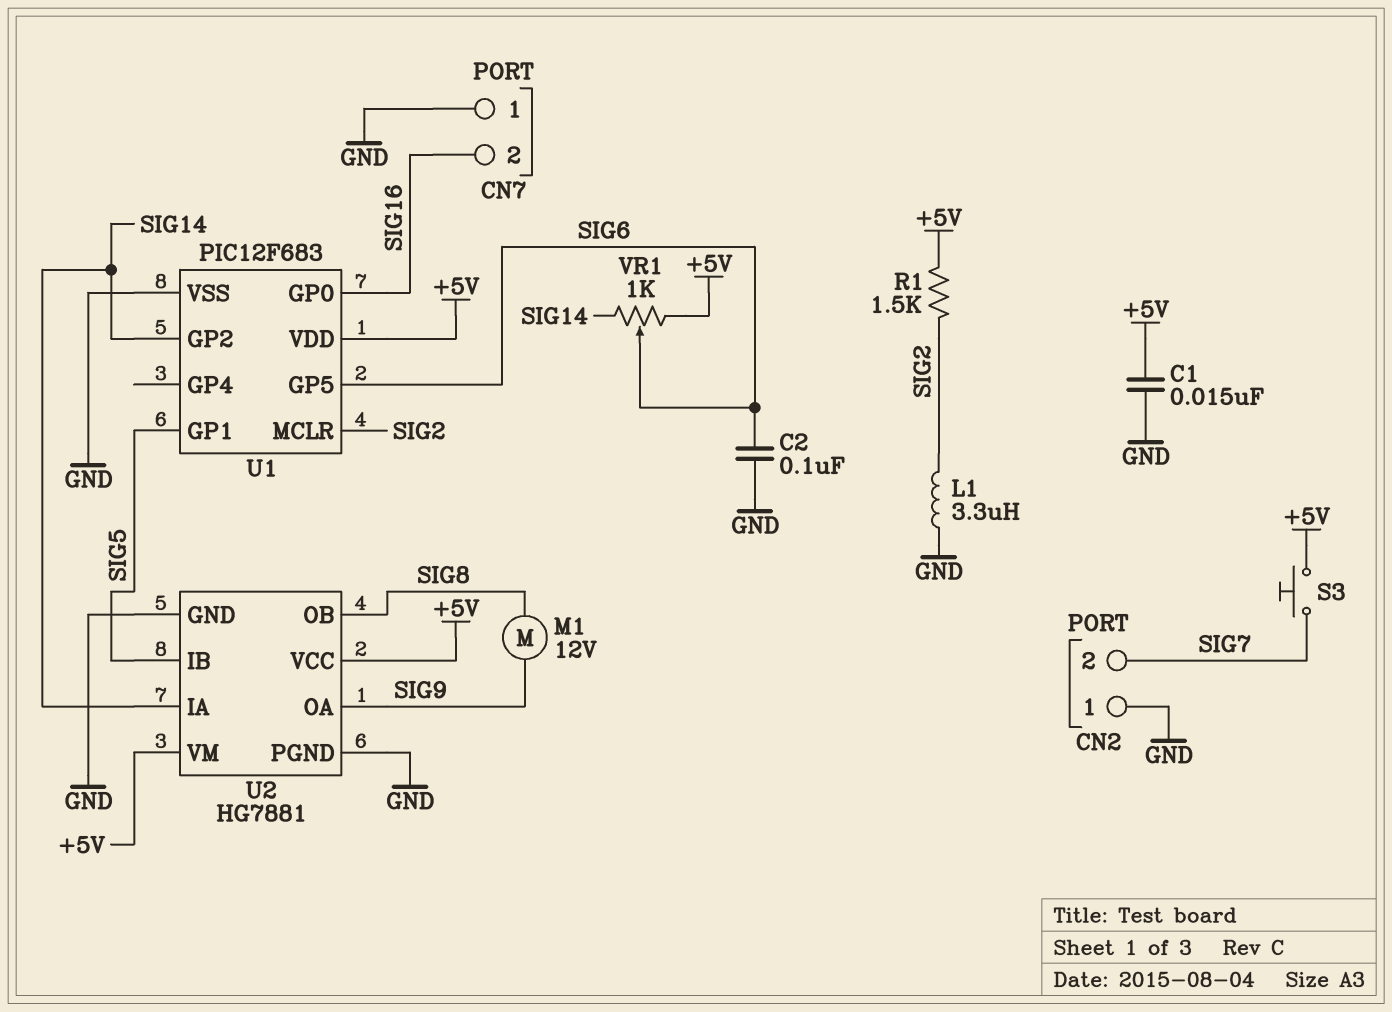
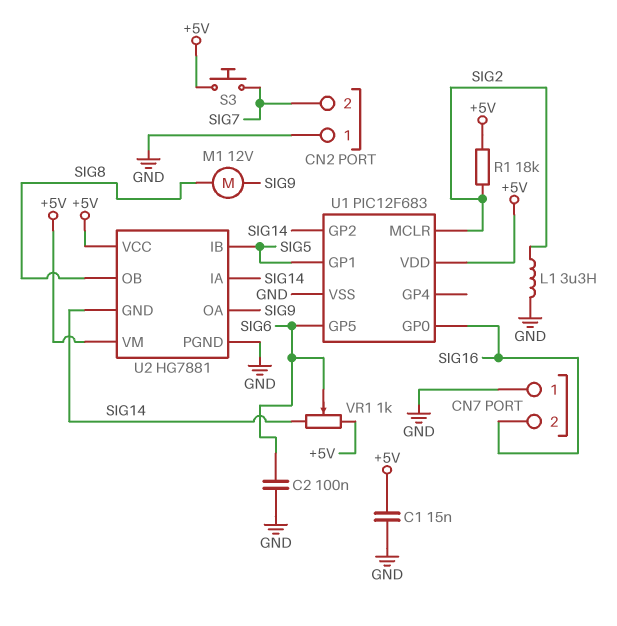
R1: 1.5k (+5V, SIG2) -> 18k (+5V, SIG2)
U2 pin GND: GND -> SIG14

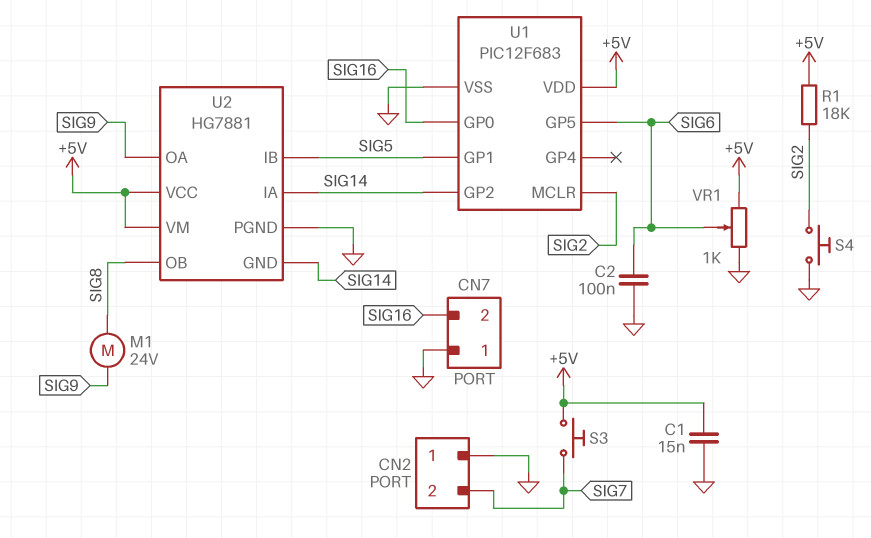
L1: 3.3uH (GND, SIG2) -> none
M1: motor 12V (SIG8, SIG9) -> motor 24V (SIG8, SIG9)
S4: none -> button (GND, SIG2)
VR1: 1k (+5V, SIG14, wiper SIG6) -> 1k (+5V, GND, wiper SIG6)

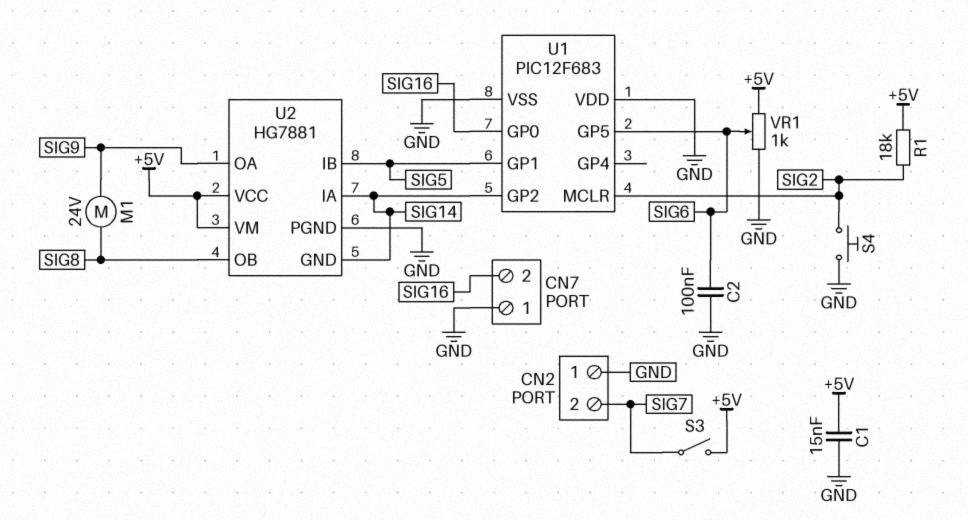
S3: button (+5V, SIG7) -> switch (+5V, SIG7)
U1 pin VDD: +5V -> GND

